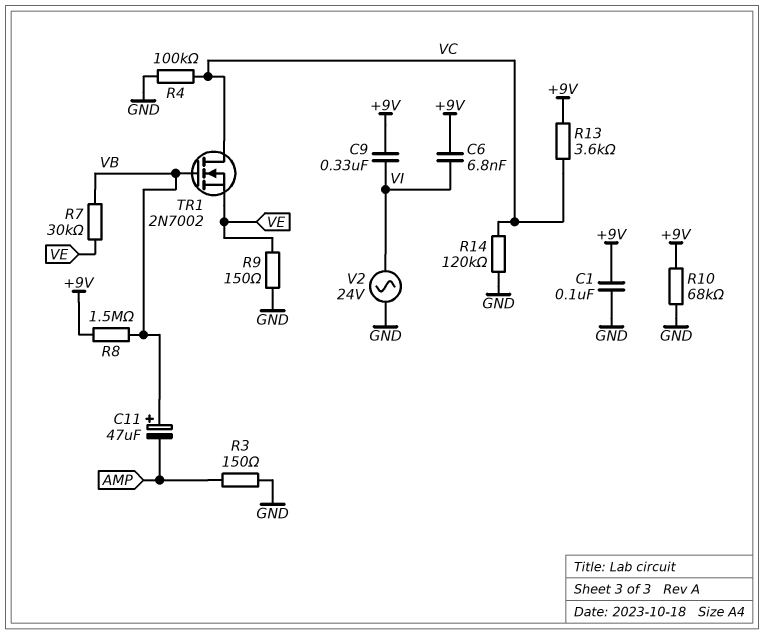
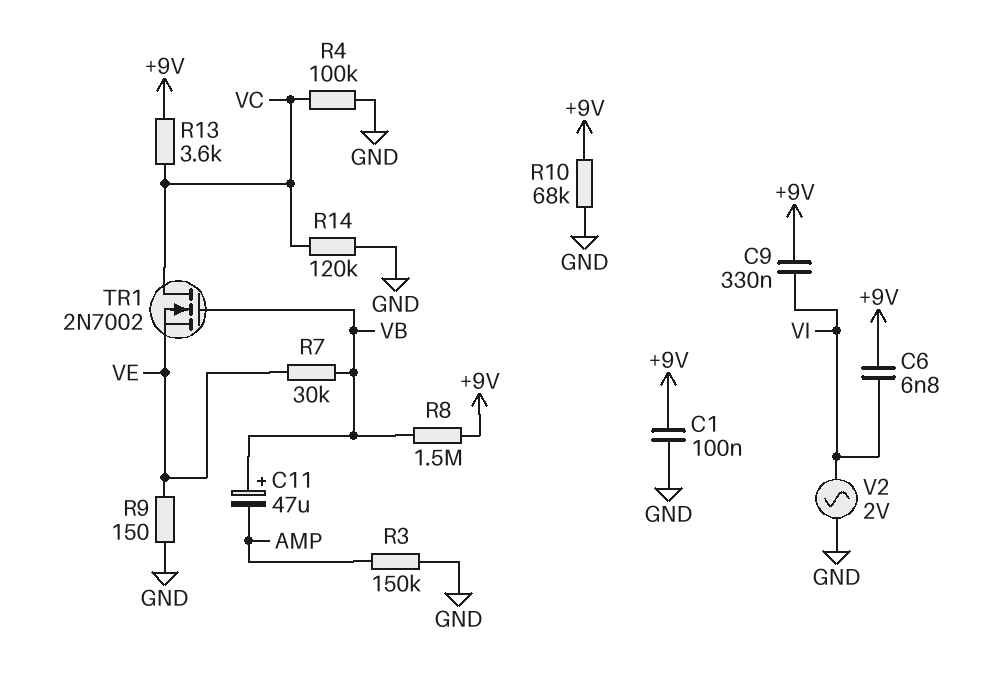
R3: 150 (AMP, GND) -> 150k (AMP, GND)
V2: AC 24V (GND, VI) -> AC 2V (GND, VI)

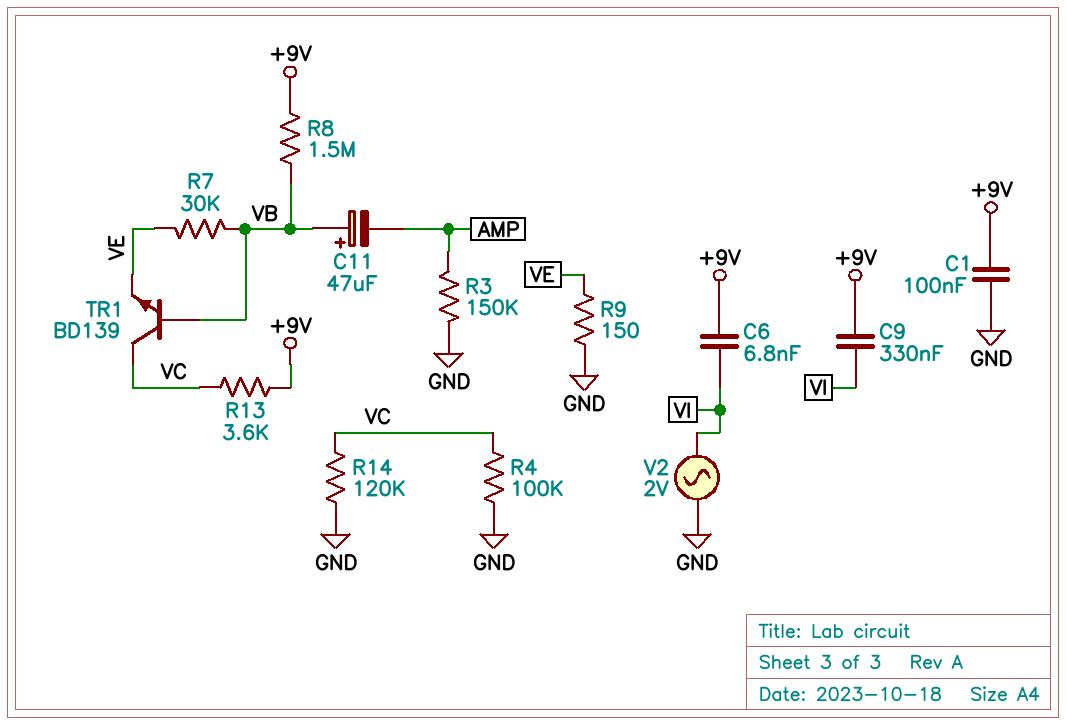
R10: 68k (+9V, GND) -> none
TR1: NMOS 2N7002 (G VB, D VC, S VE) -> NPN BD139 (B VB, C VC, E VE)

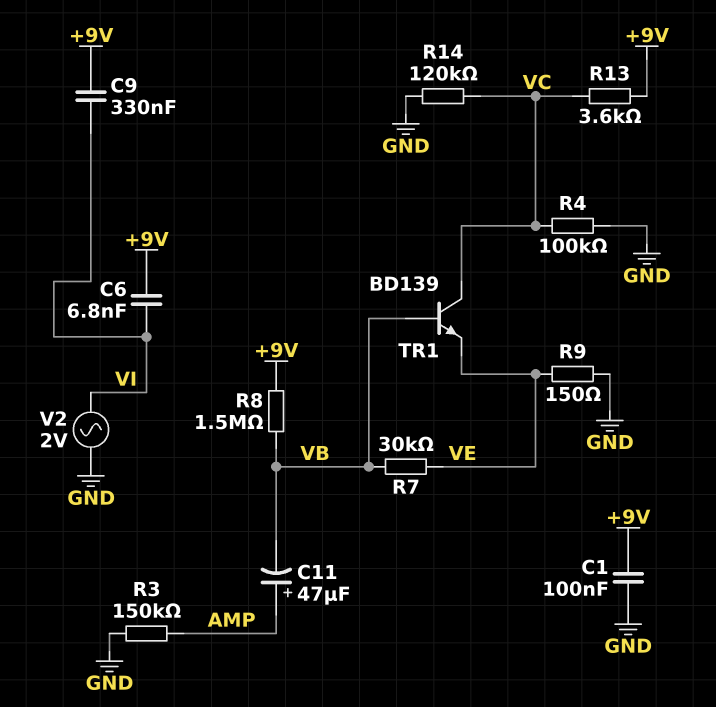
C11: 47uF (plus VB, minus AMP) -> 47uF (plus AMP, minus VB)

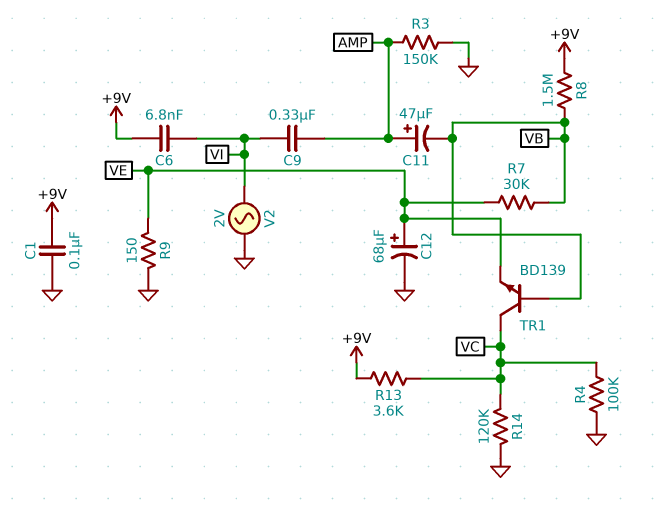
C9: 330nF (+9V, VI) -> 330nF (AMP, VI)
C12: none -> 68uF (plus VE, minus GND)

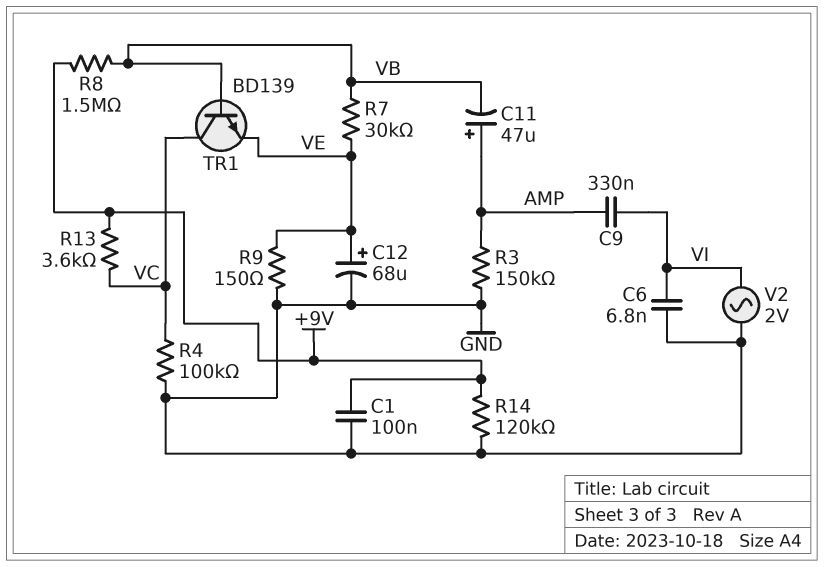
C6: 6.8nF (+9V, VI) -> 6.8nF (GND, VI)
R14: 120k (GND, VC) -> 120k (+9V, GND)

